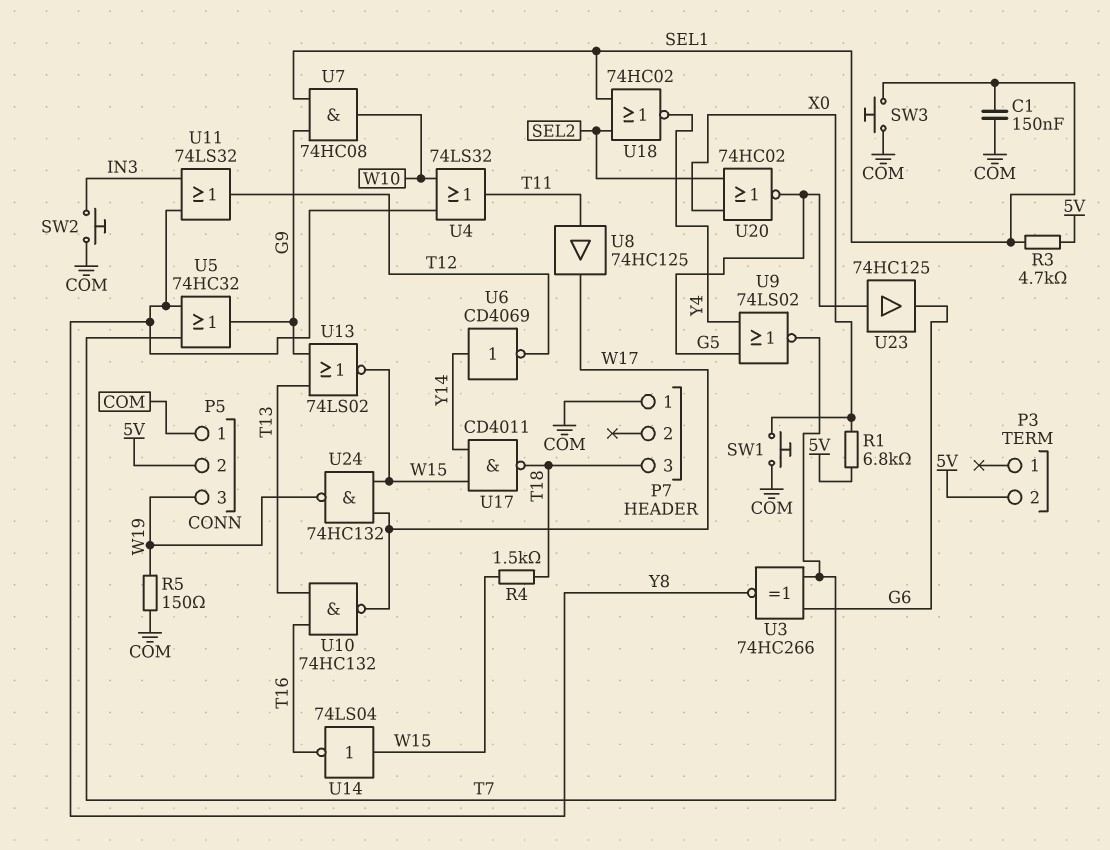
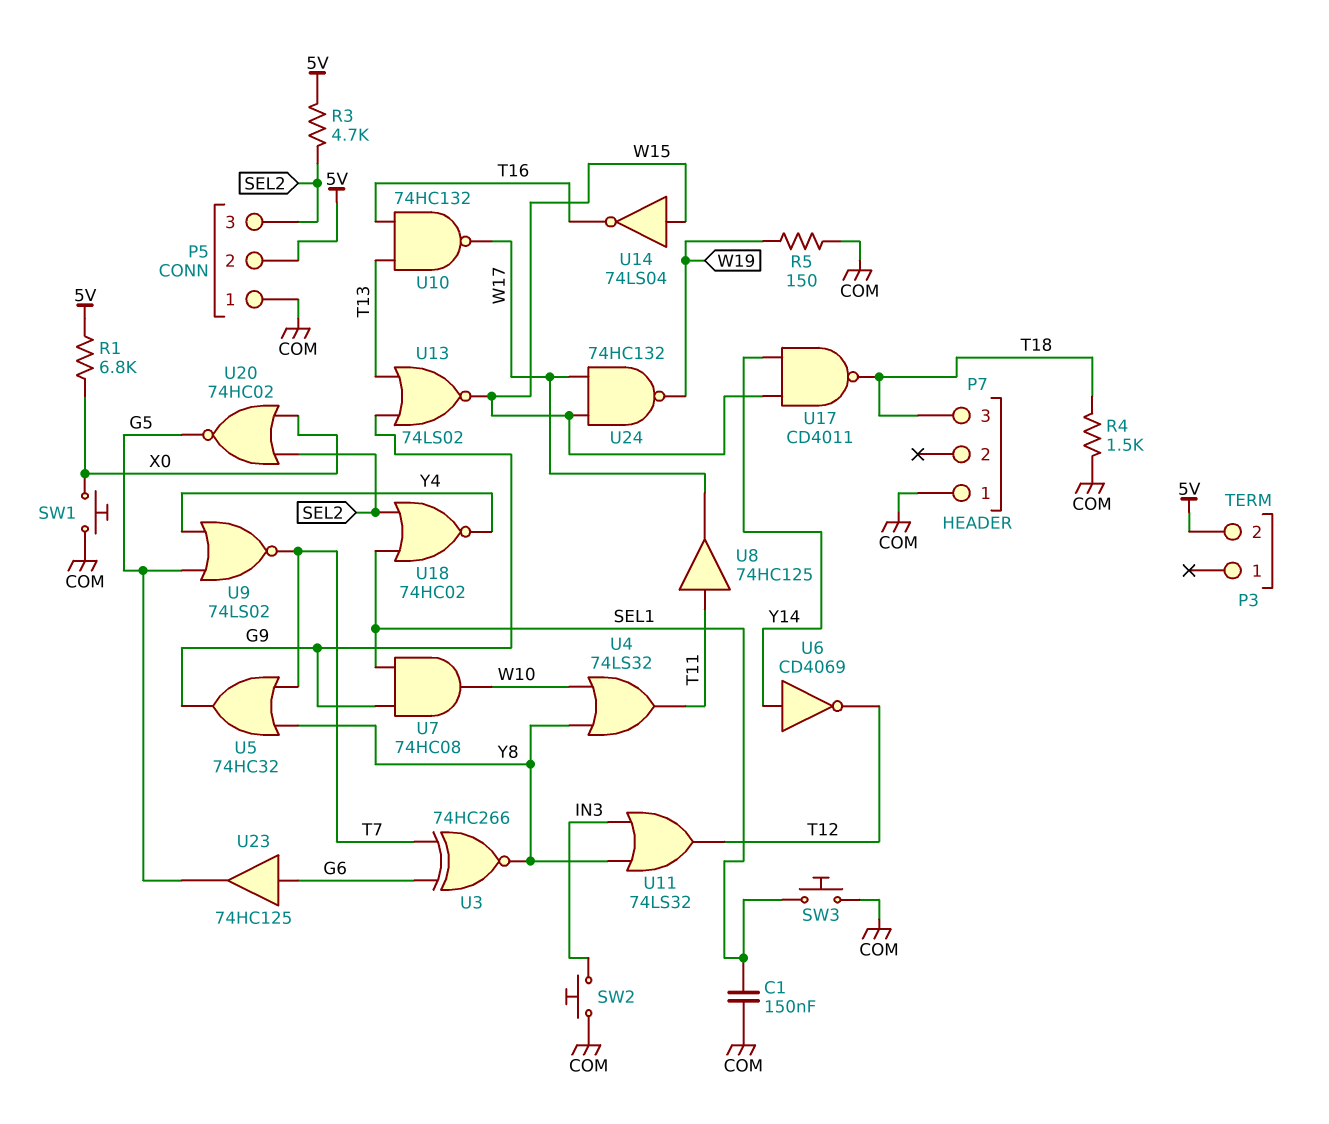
P5 pin 3: W19 -> SEL2
R3: 4.7k (5V, SEL1) -> 4.7k (5V, SEL2)
R4: 1.5k (T18, W15) -> 1.5k (COM, T18)
U23: buffer 74HC125 (in G5, out G6) -> buffer 74HC125 (in G6, out G5)

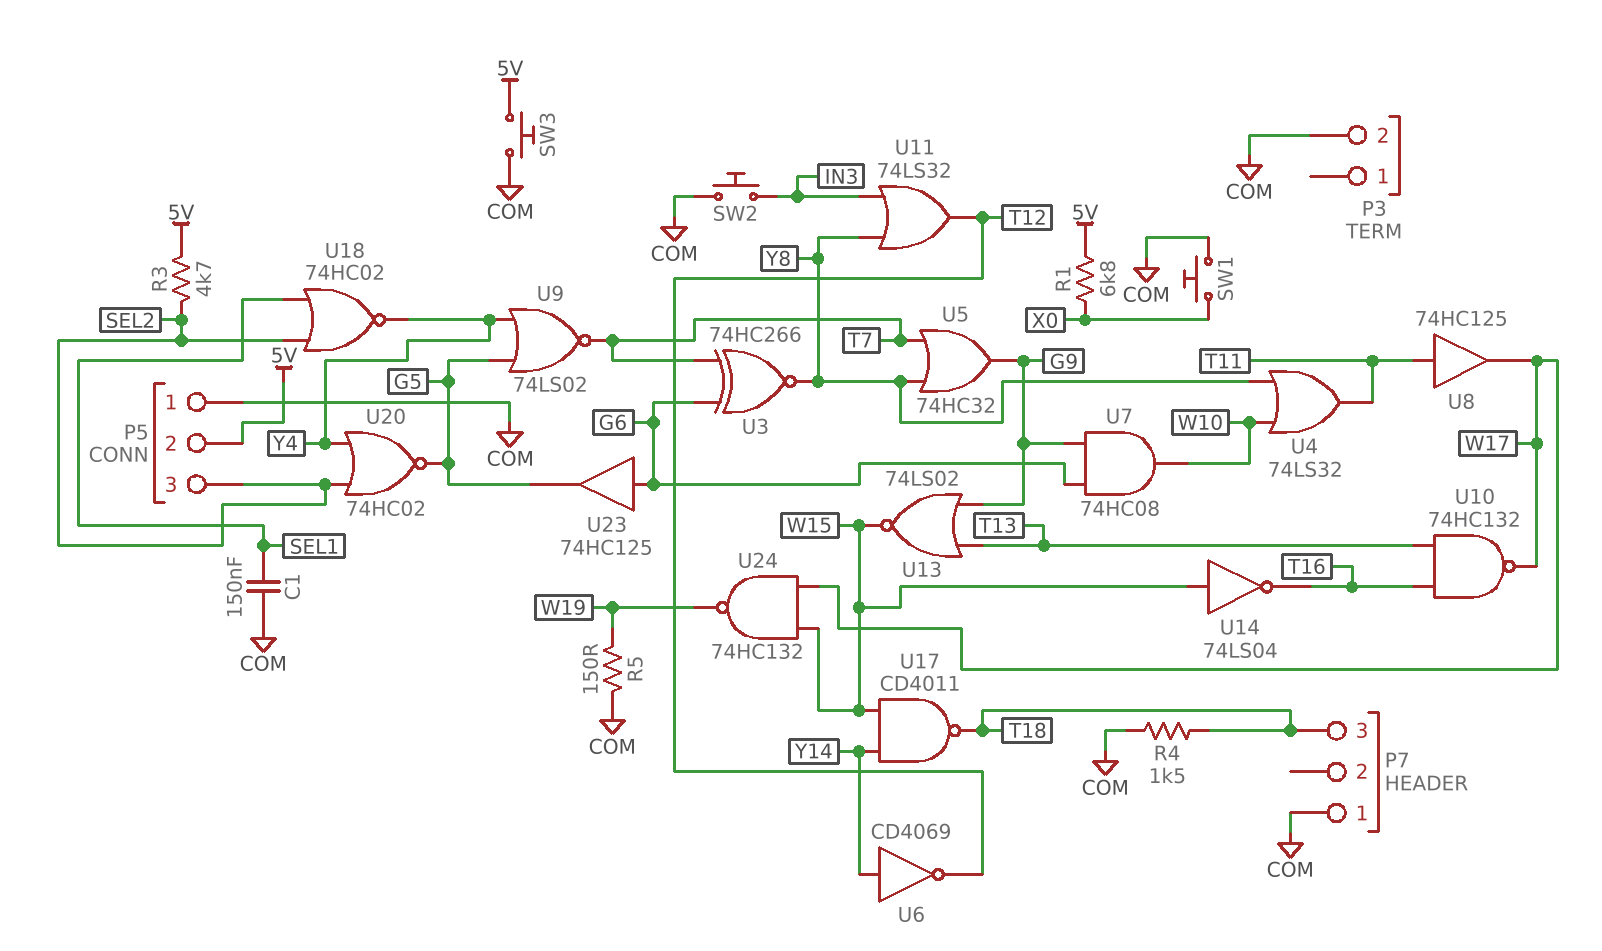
P3 pin 2: 5V -> COM
SW3: button (COM, SEL1) -> button (5V, COM)
U7: AND 74HC08 (in G9, in SEL1, out W10) -> AND 74HC08 (in G6, in G9, out W10)
U20: NOR 74HC02 (in SEL2, in X0, out G5) -> NOR 74HC02 (in SEL2, in Y4, out G5)

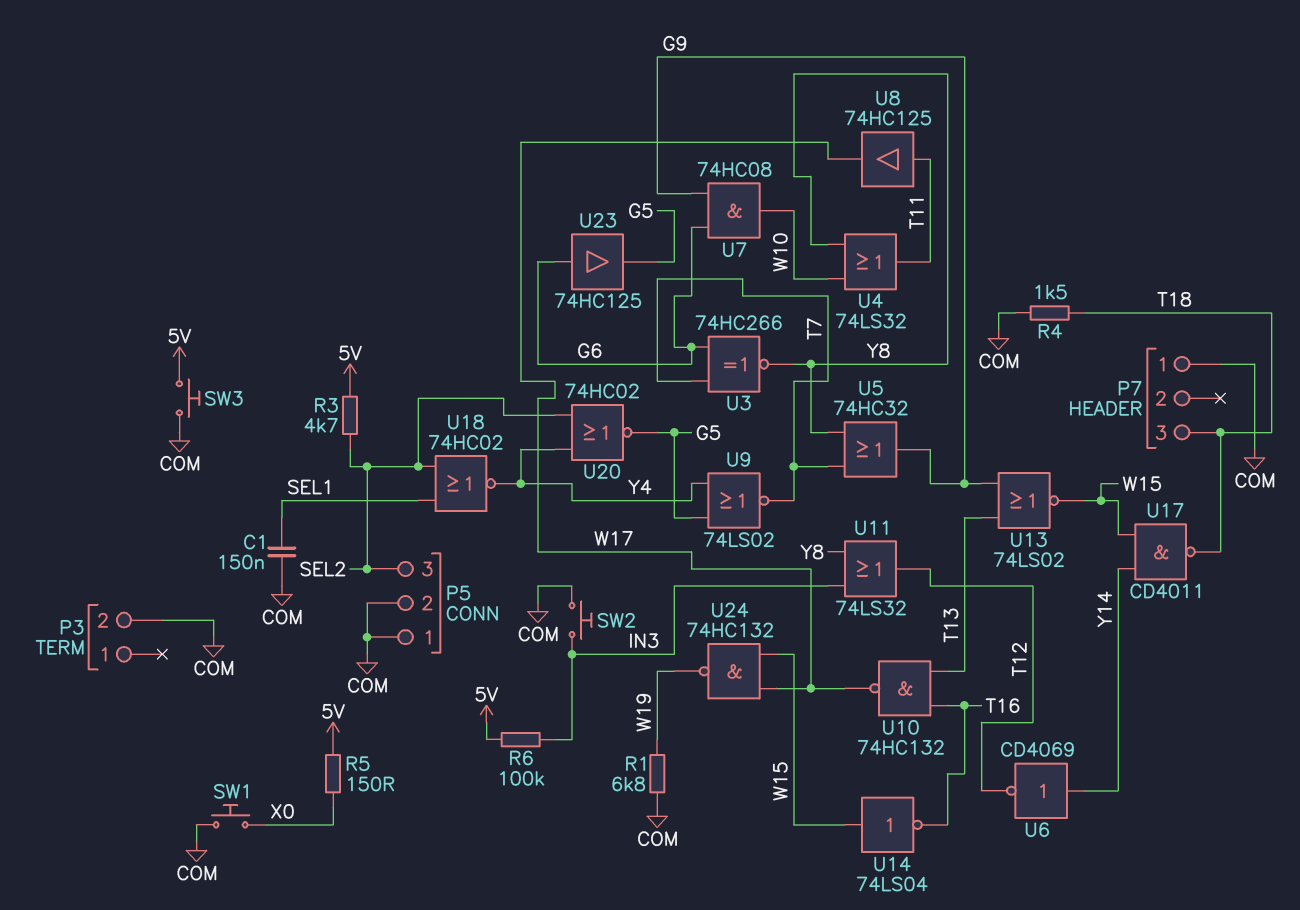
P5 pin 2: 5V -> COM
R1: 6.8k (5V, X0) -> 6.8k (COM, W19)
R5: 150 (COM, W19) -> 150 (5V, X0)
R6: none -> 100k (5V, IN3)

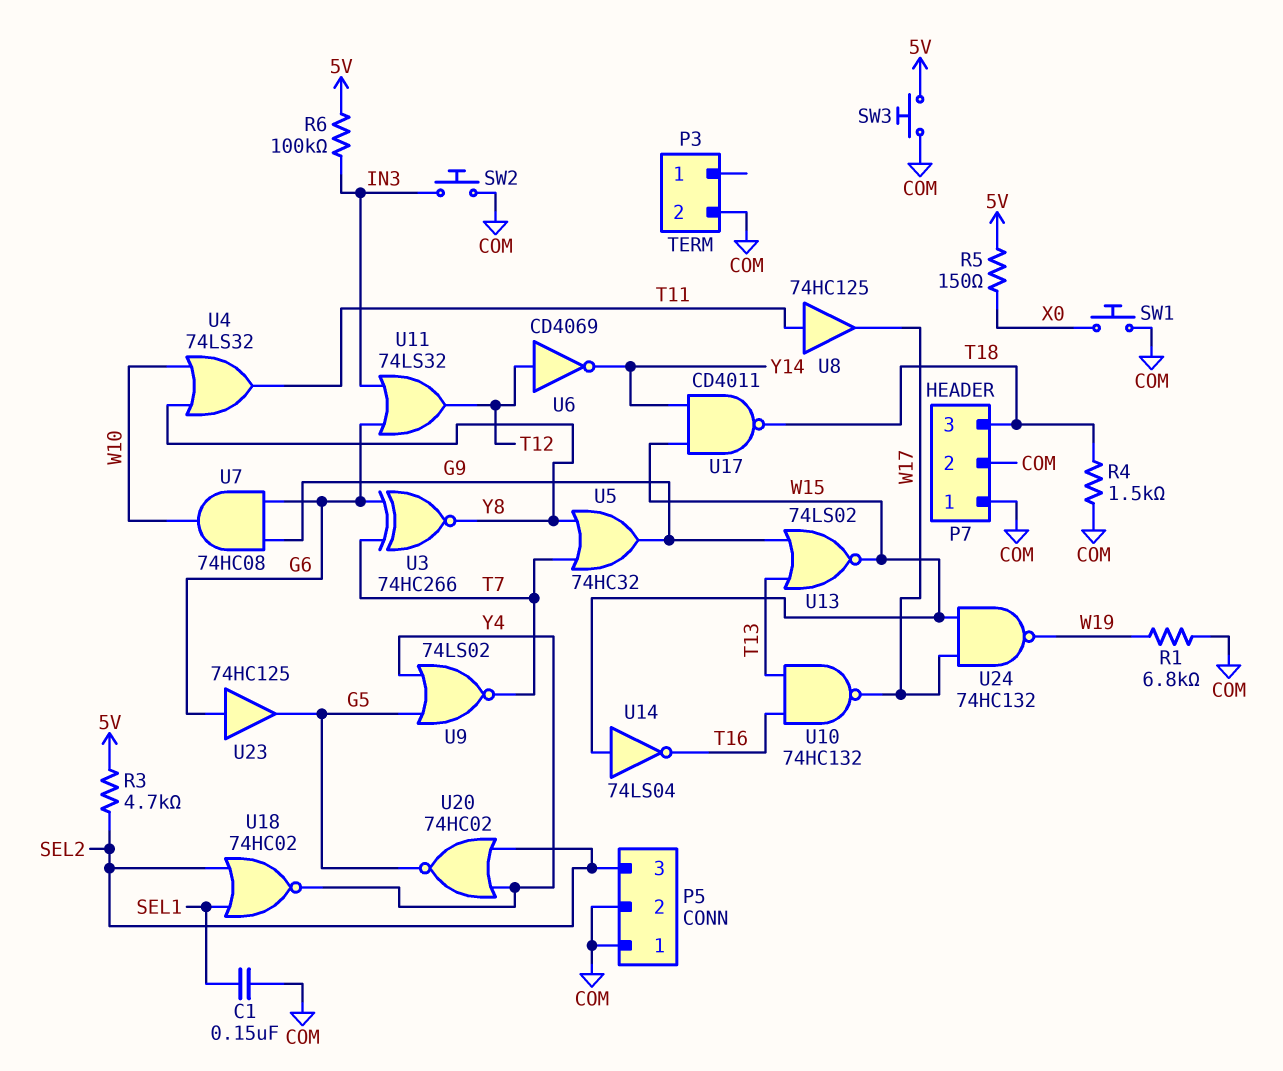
P7 pin 2: none -> COM
U6: NOT CD4069 (in Y14, out T12) -> NOT CD4069 (in T12, out Y14)
U11: OR 74LS32 (in IN3, in Y8, out T12) -> OR 74LS32 (in G6, in IN3, out T12)

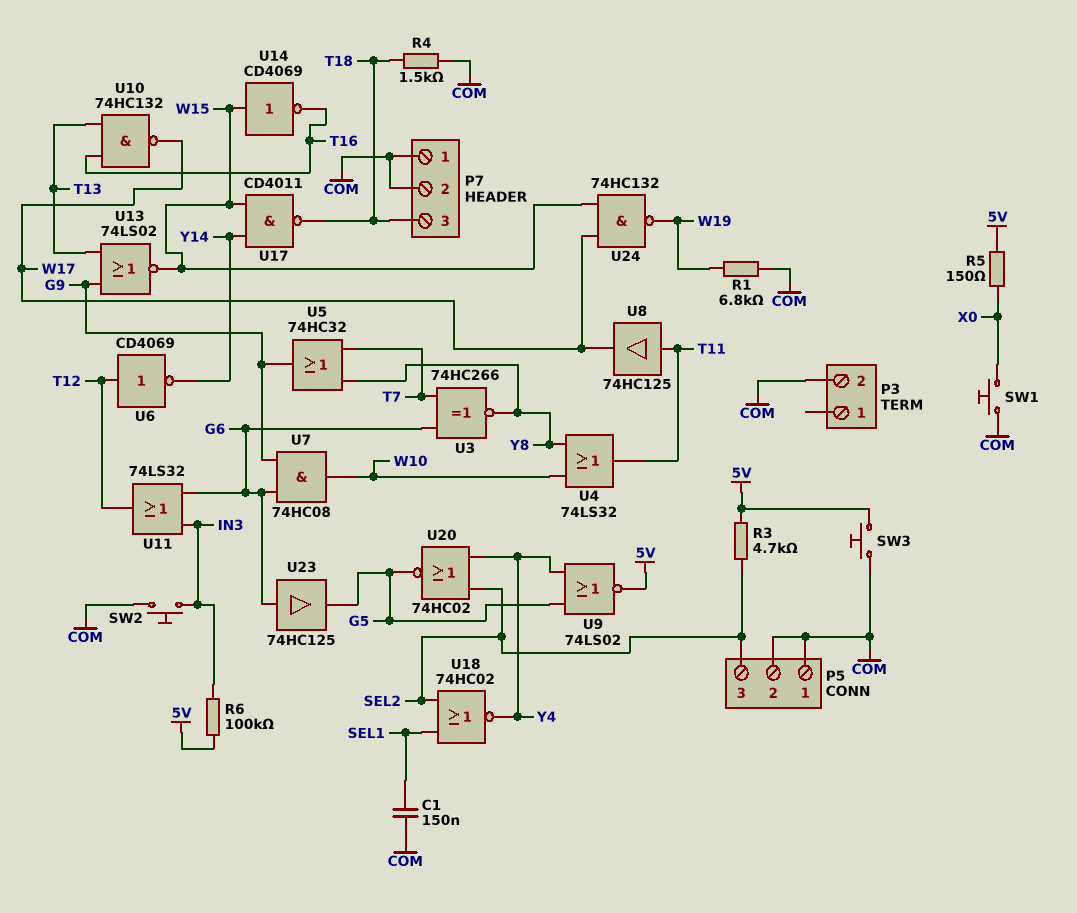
U9: NOR 74LS02 (in G5, in Y4, out T7) -> NOR 74LS02 (in G5, in Y4, out 5V)
U14: NOT 74LS04 (in W15, out T16) -> NOT CD4069 (in W15, out T16)

